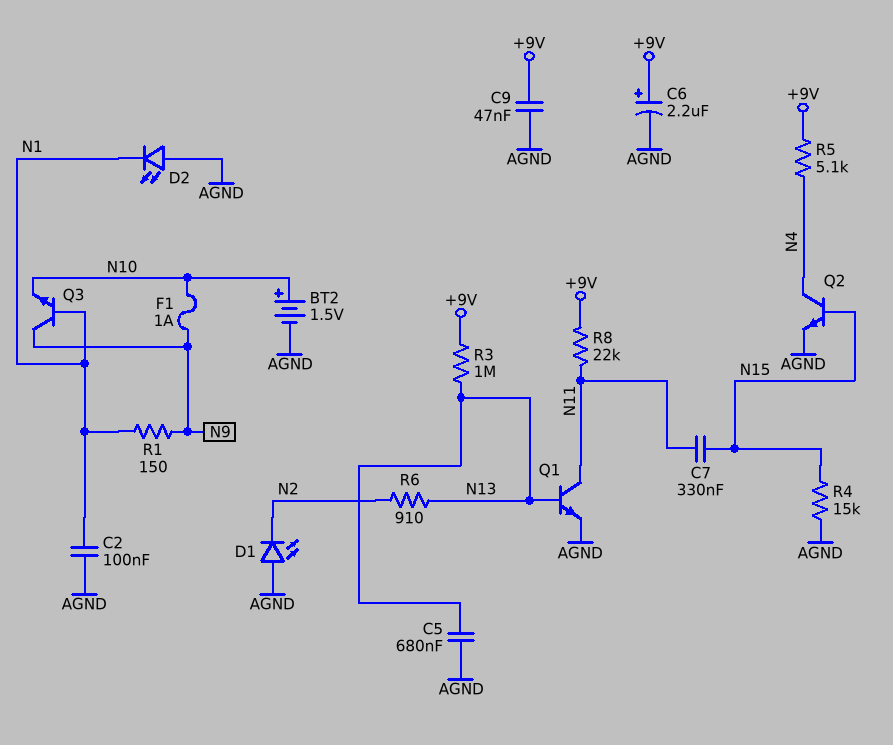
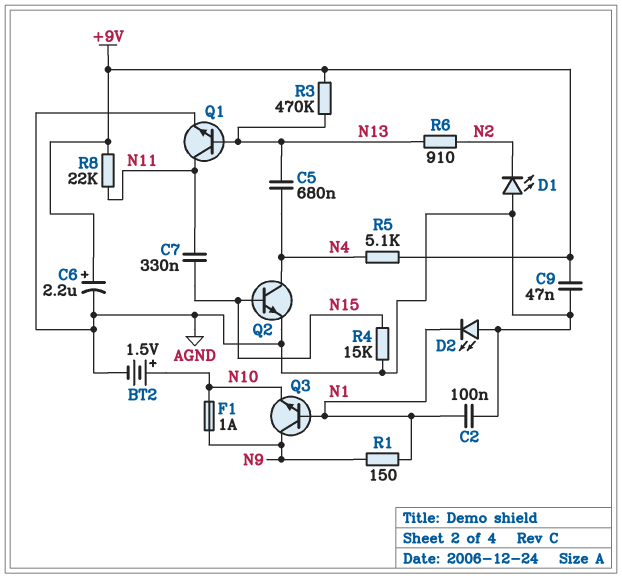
C5: 680nF (AGND, N13) -> 680nF (N4, N13)
R3: 1M (+9V, N13) -> 470k (+9V, N13)

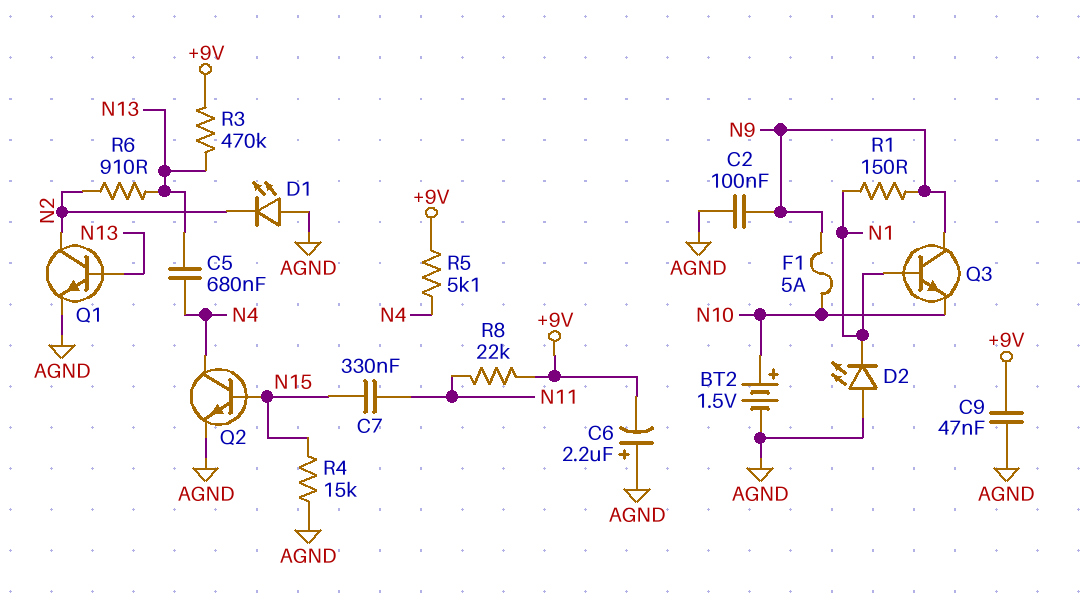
C2: 100nF (AGND, N1) -> 100nF (AGND, N9)
C6: 2.2uF (plus +9V, minus AGND) -> 2.2uF (plus AGND, minus +9V)
F1: 1A (N9, N10) -> 5A (N9, N10)
Q1: NPN (B N13, C N11, E AGND) -> NPN (B N13, C N2, E AGND)

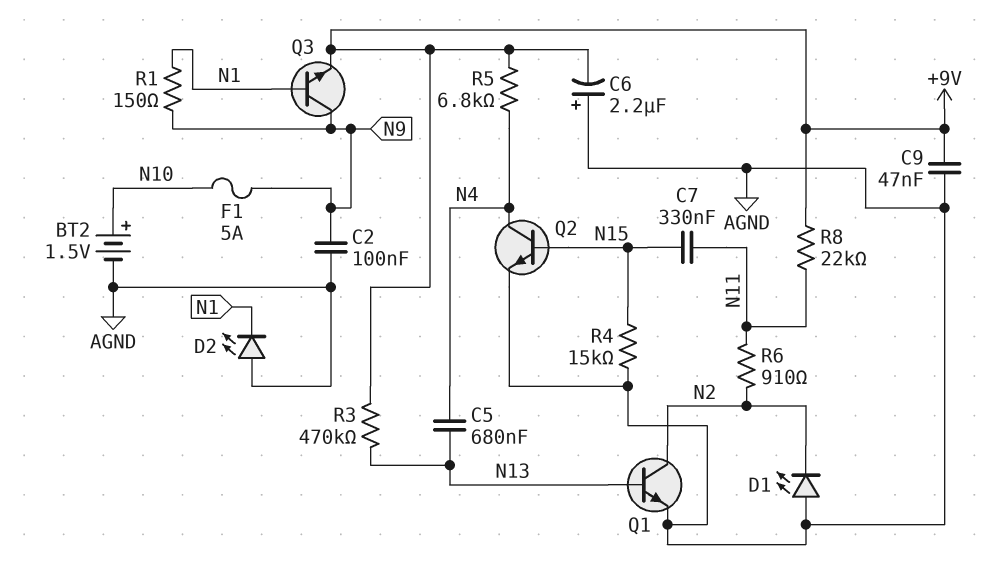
Q3: NPN (B N1, C N9, E N10) -> NPN (B N1, C N9, E +9V)
R5: 5.1k (+9V, N4) -> 6.8k (+9V, N4)
R6: 910 (N2, N13) -> 910 (N2, N11)

